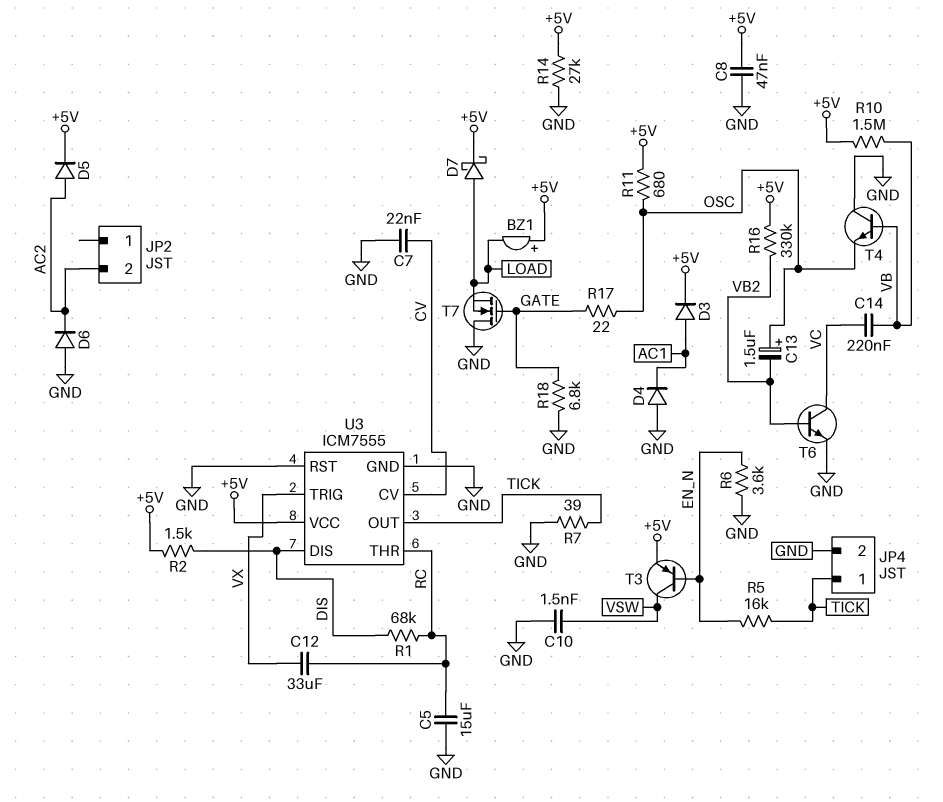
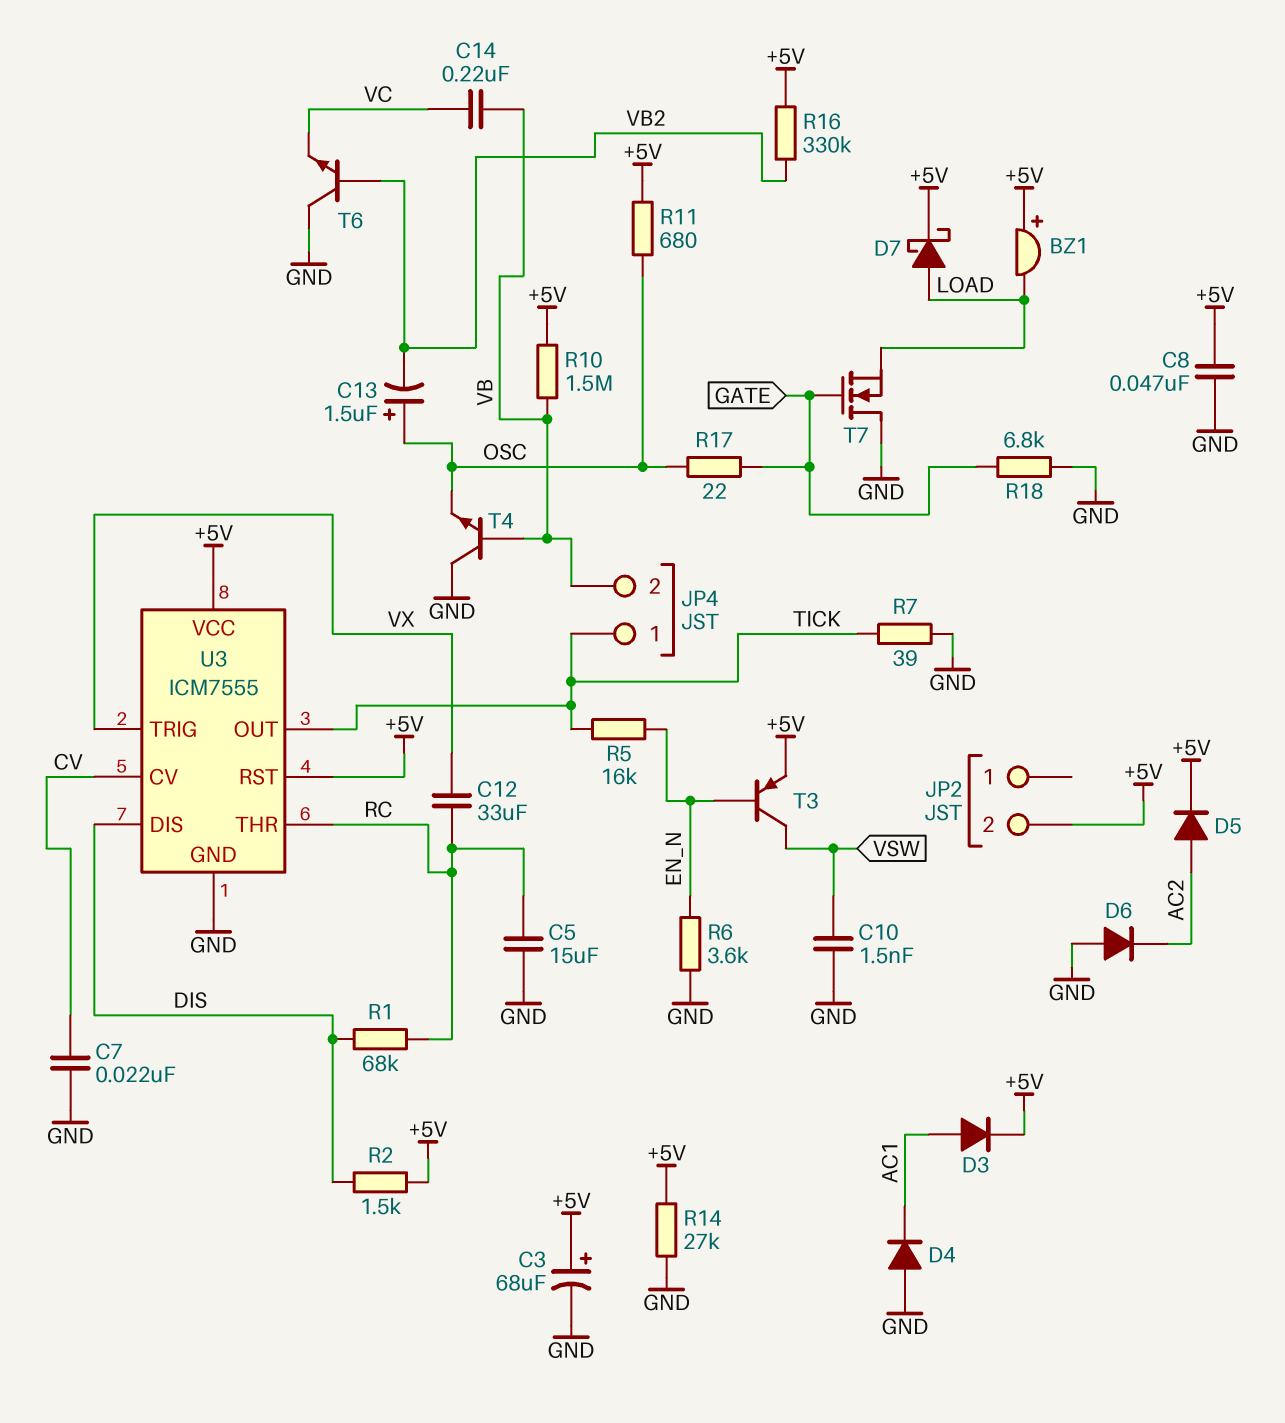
C3: none -> 68uF (plus +5V, minus GND)
JP2 pin 2: AC2 -> +5V
JP4 pin 2: GND -> VB
T6: NPN (B VB2, C VC, E GND) -> NPN (B VB2, C GND, E VC)
U3 pin RST: GND -> +5V

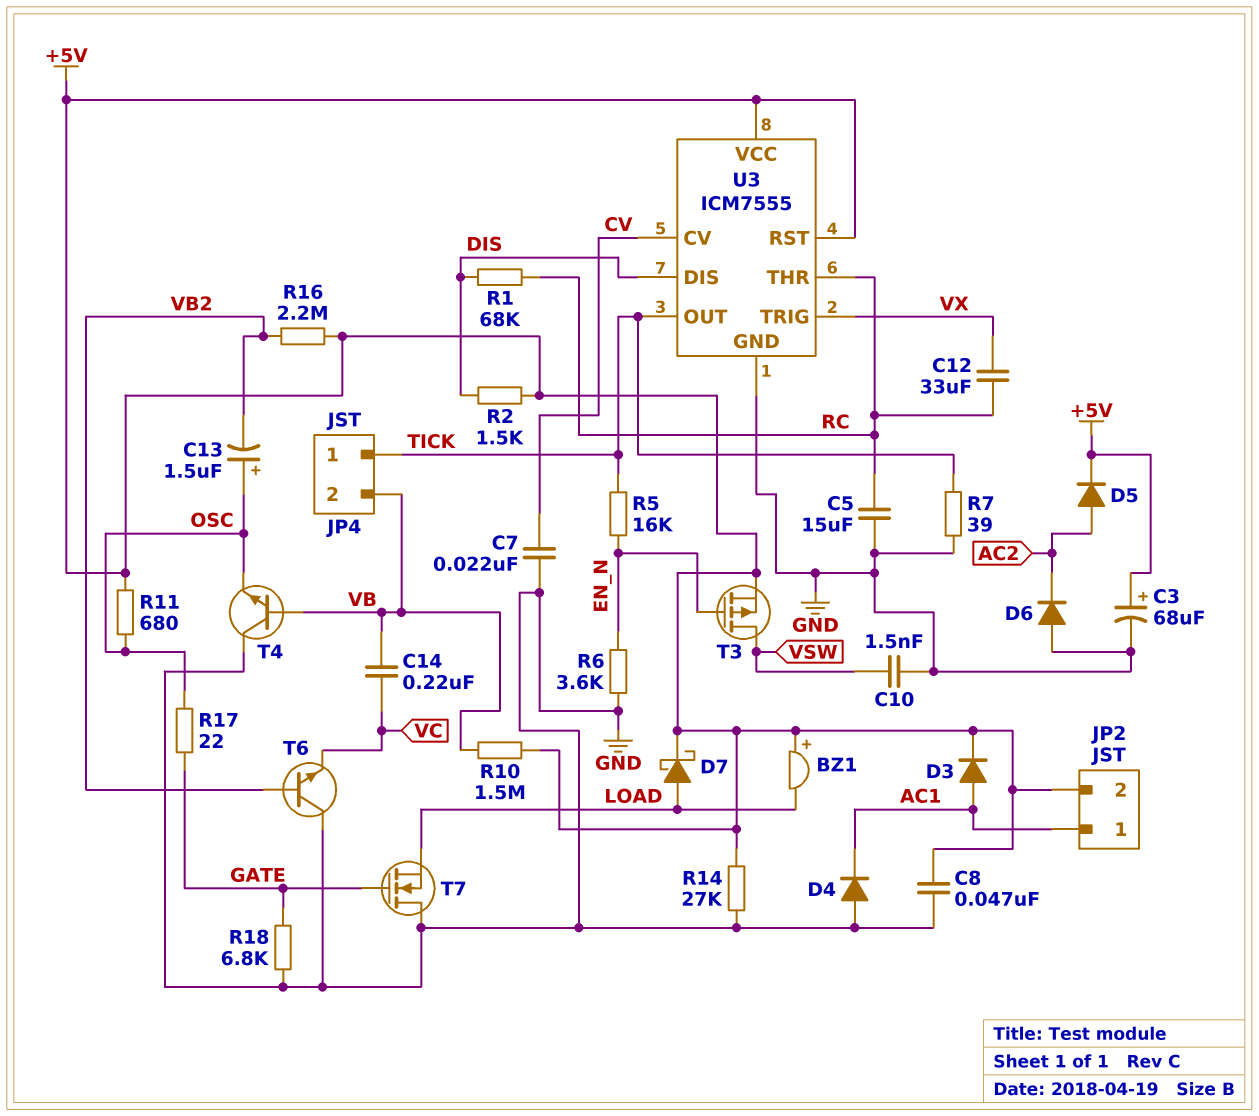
JP2 pin 1: none -> AC1
R16: 330k (+5V, VB2) -> 2.2M (+5V, VB2)
T3: PNP (B EN_N, C VSW, E +5V) -> PMOS (G EN_N, D VSW, S +5V)

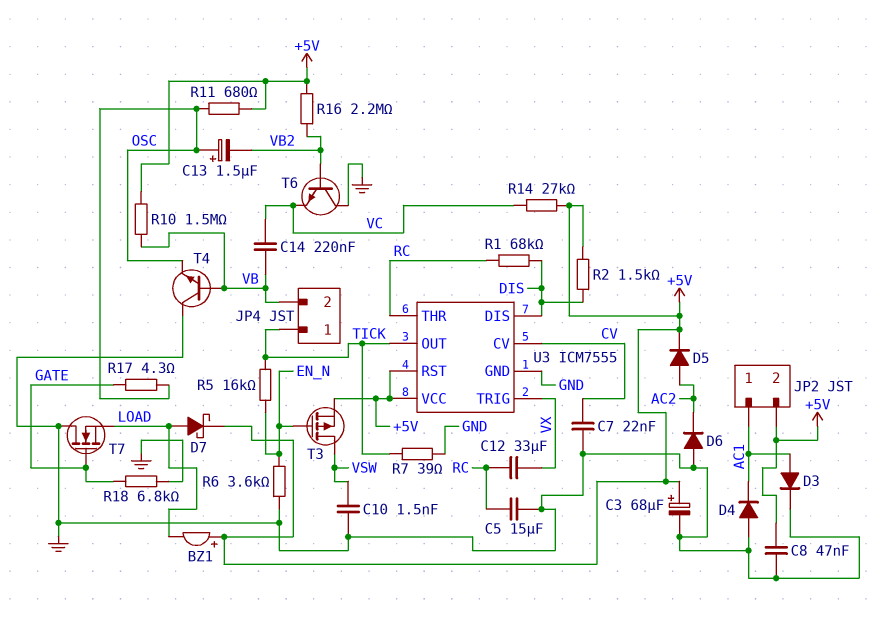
D3: diode (A AC1, K +5V) -> diode (A AC1, K GND)
R14: 27k (+5V, GND) -> 27k (+5V, VC)
R17: 22 (GATE, OSC) -> 4.3 (GATE, OSC)

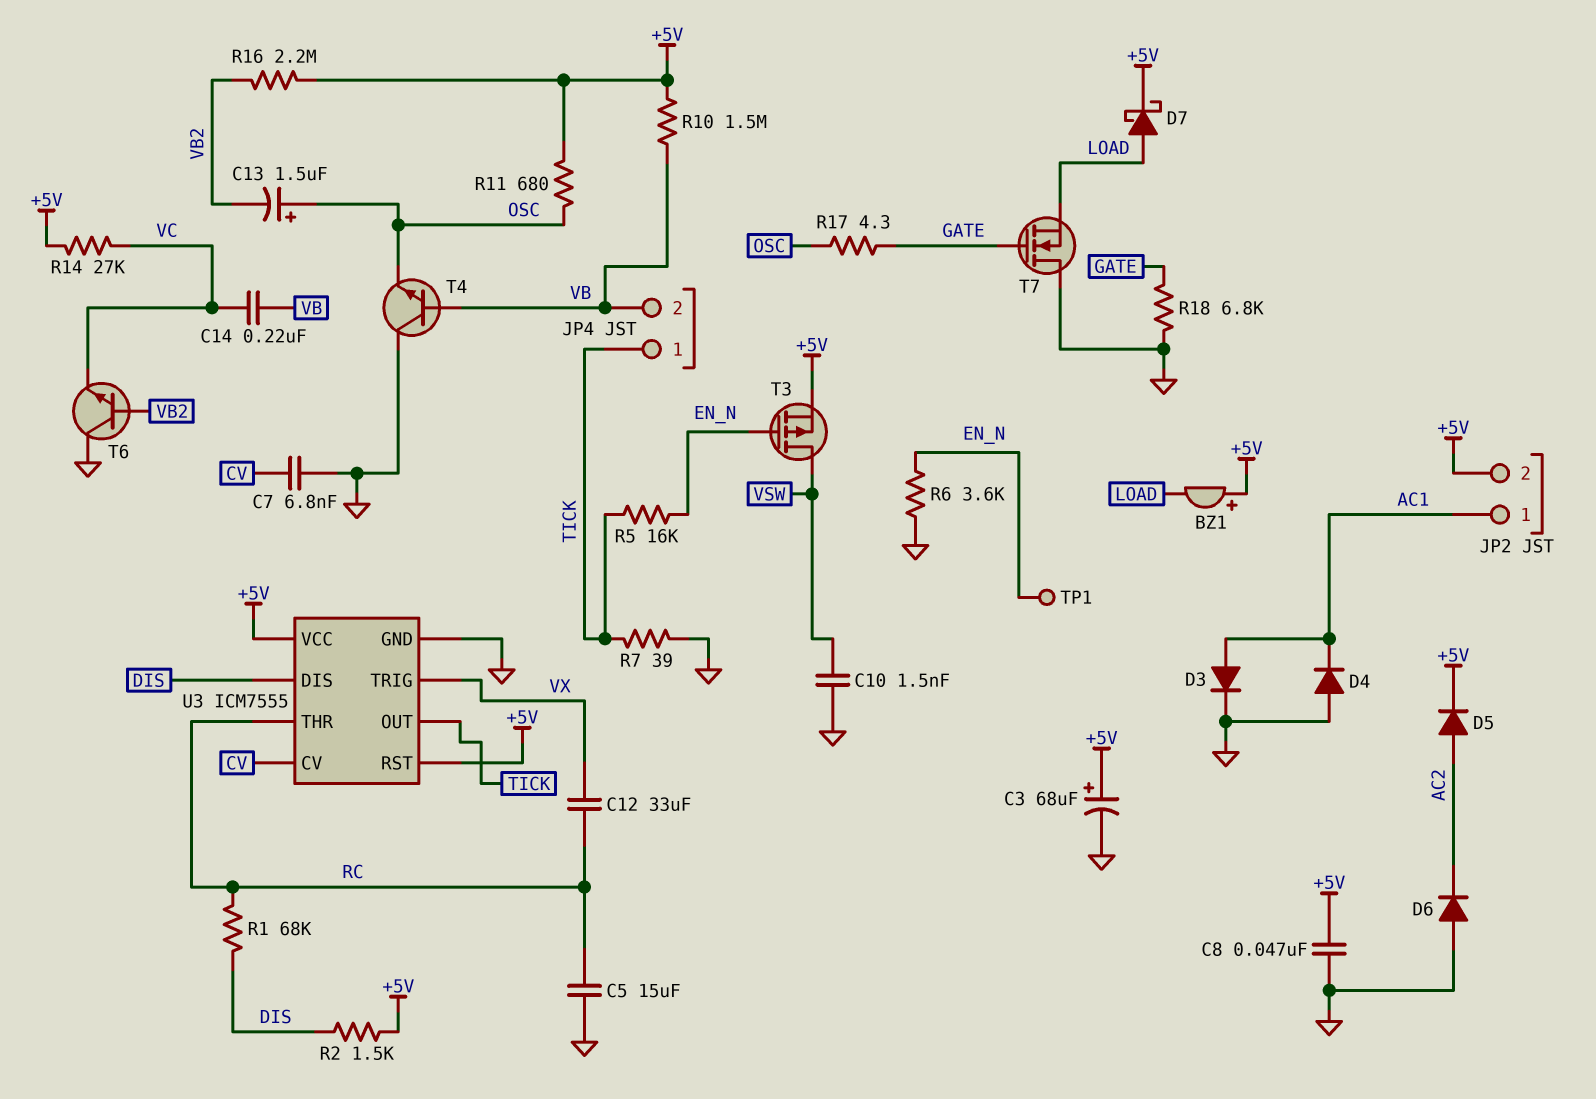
C7: 22nF (CV, GND) -> 6.8nF (CV, GND)
TP1: none -> test point (EN_N)

